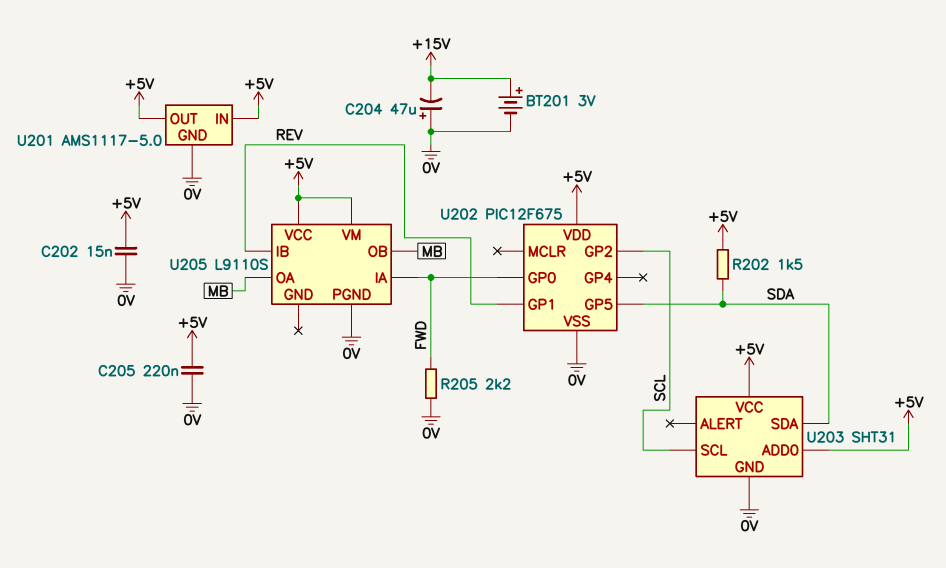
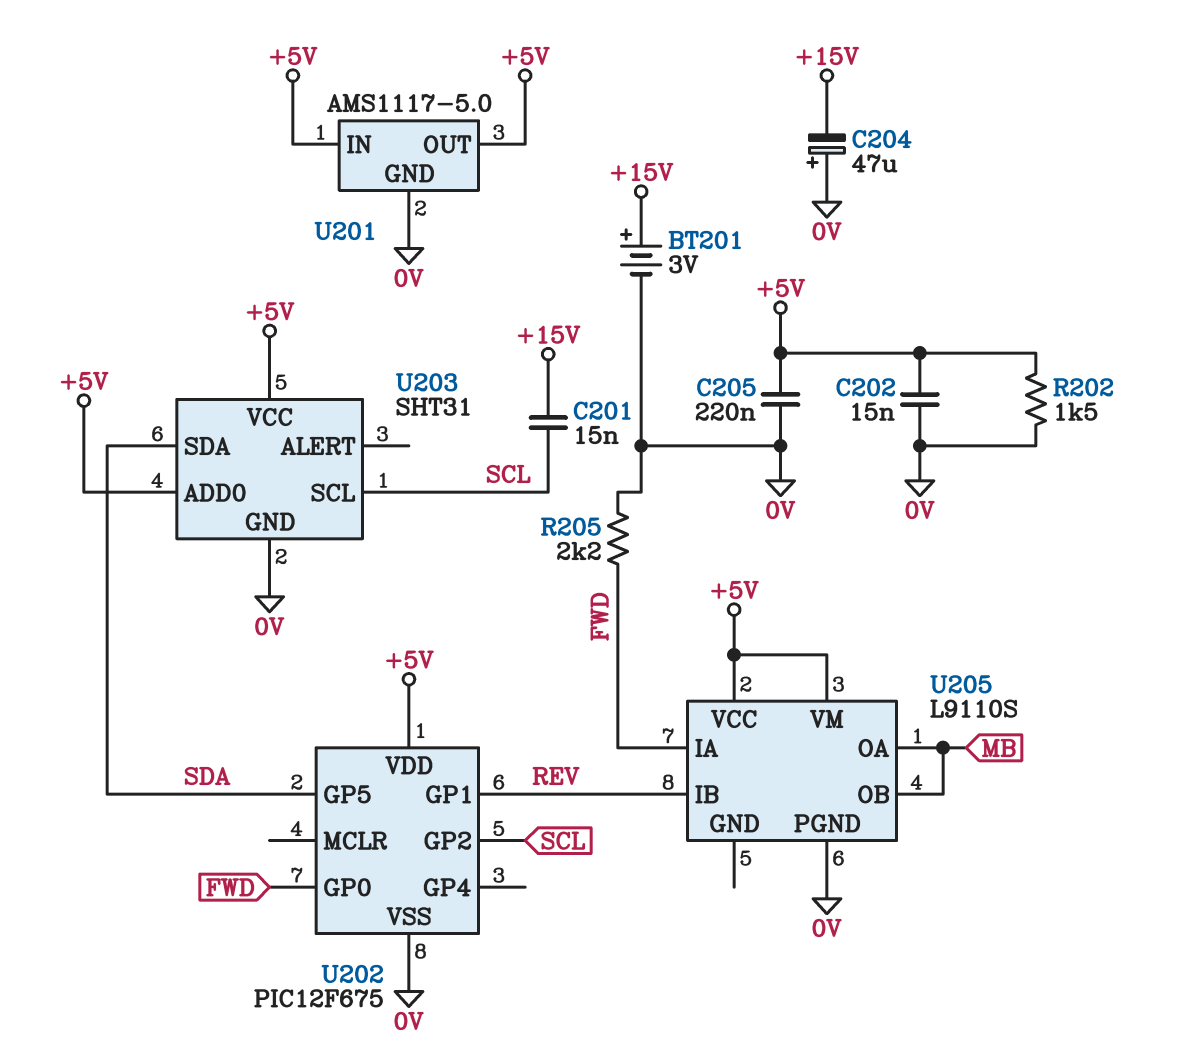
C201: none -> 15nF (+15V, SCL)
R202: 1.5k (+5V, SDA) -> 1.5k (+5V, 0V)

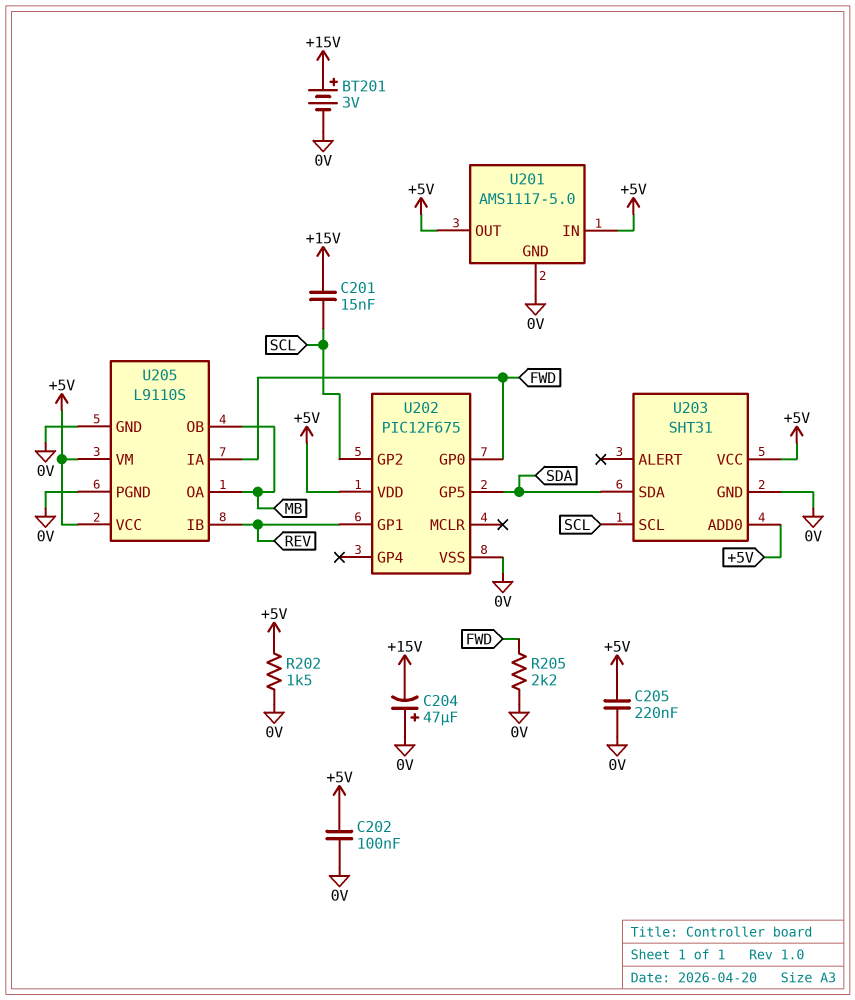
C202: 15nF (+5V, 0V) -> 100nF (+5V, 0V)
U205 pin GND: none -> 0V

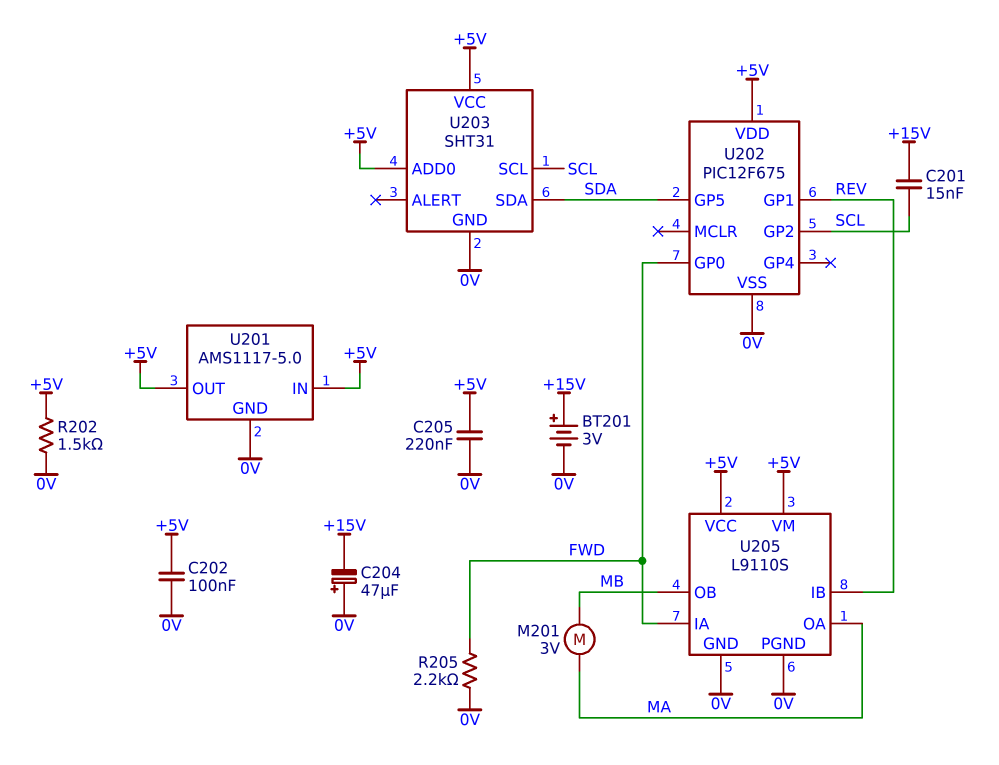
M201: none -> motor 3V (MA, MB)
U205 pin OA: MB -> MA

